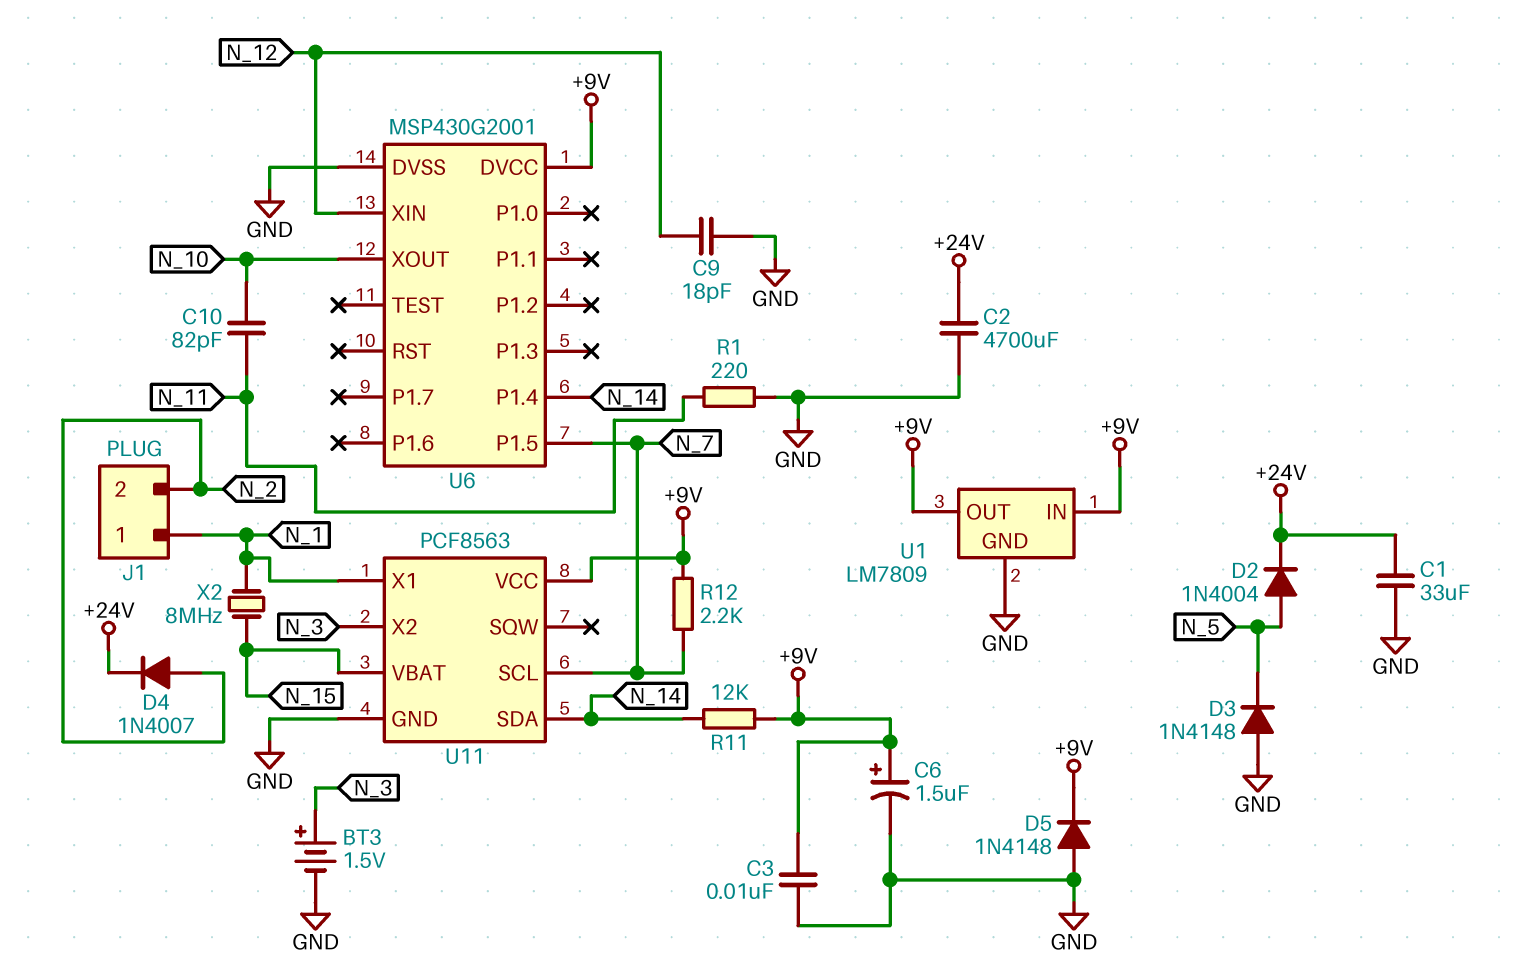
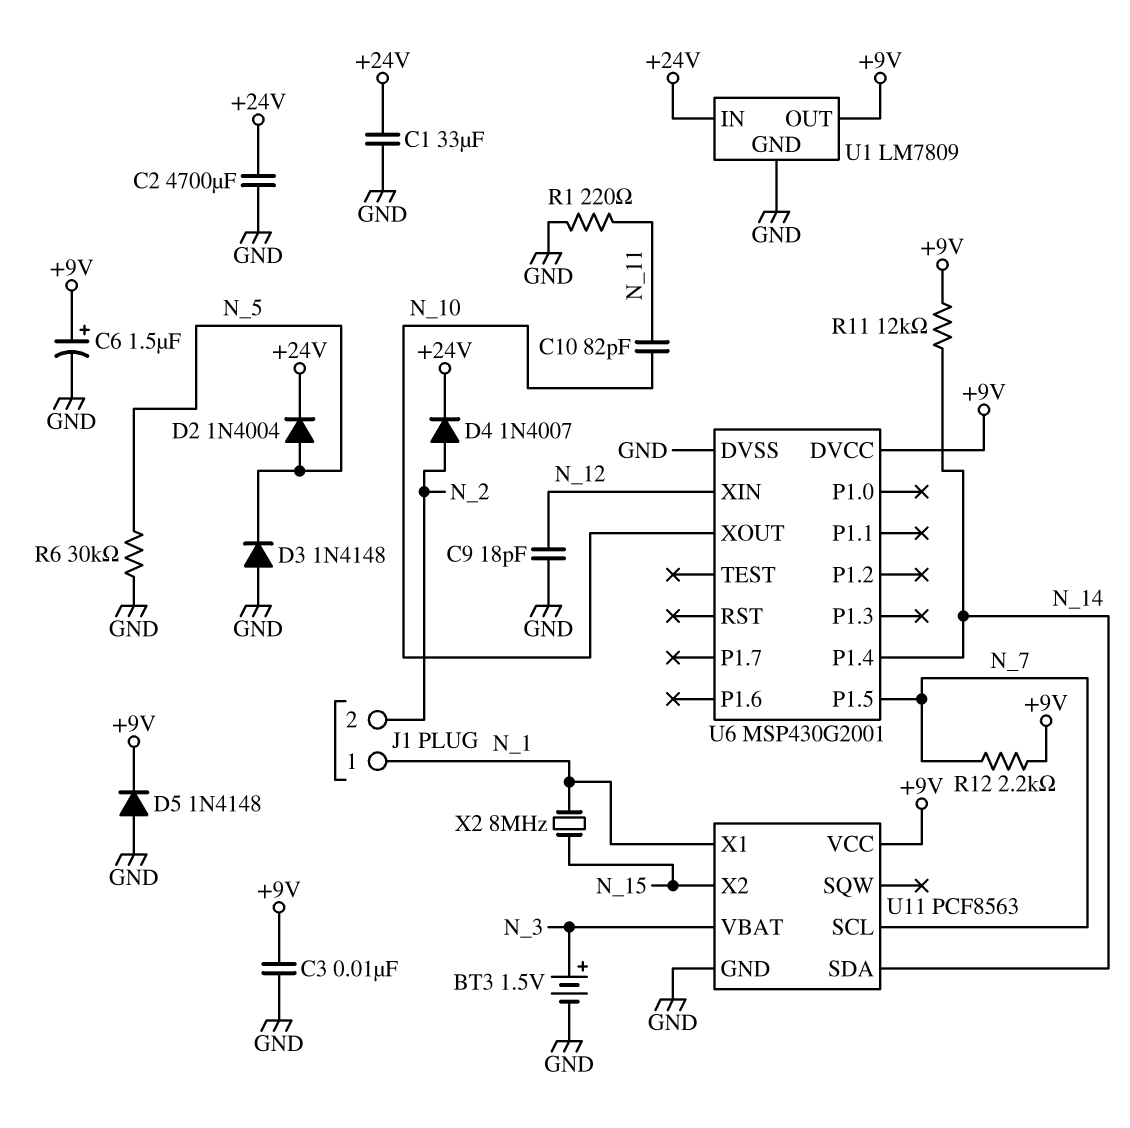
R6: none -> 30k (GND, N_5)
U1 pin IN: +9V -> +24V
U11 pin VBAT: N_15 -> N_3
U11 pin X2: N_3 -> N_15

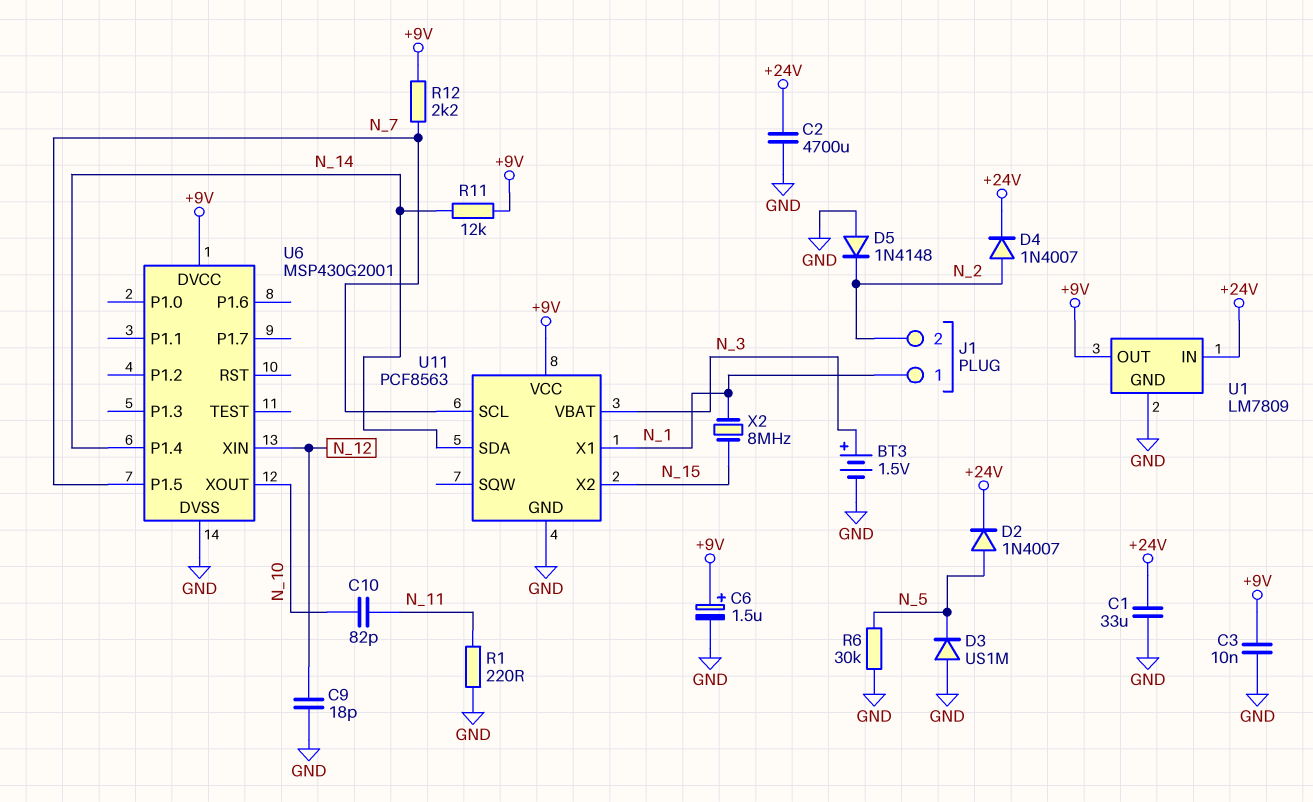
D2: diode 1N4004 (A N_5, K +24V) -> diode 1N4007 (A N_5, K +24V)
D3: diode 1N4148 (A GND, K N_5) -> diode US1M (A GND, K N_5)
D5: diode 1N4148 (A GND, K +9V) -> diode 1N4148 (A GND, K N_2)

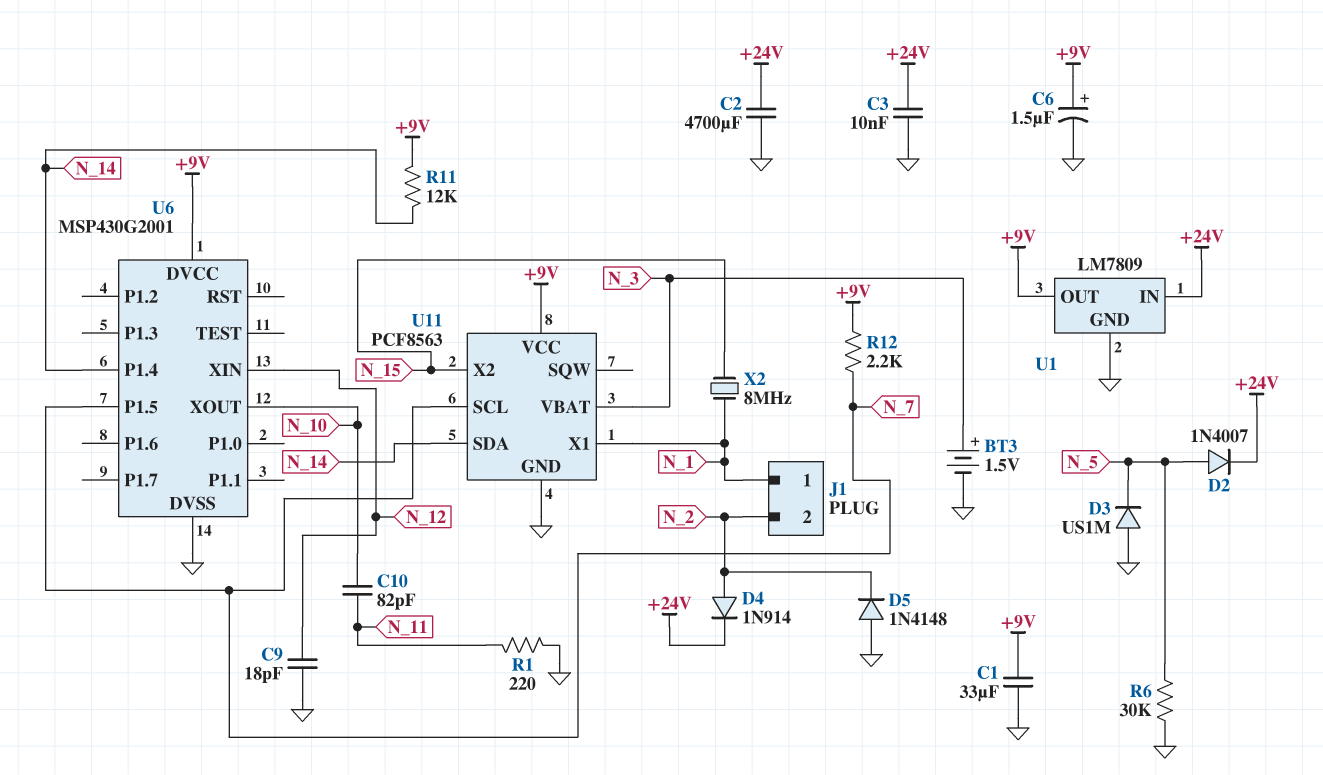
C1: 33uF (+24V, GND) -> 33uF (+9V, GND)
C3: 10nF (+9V, GND) -> 10nF (+24V, GND)
D4: diode 1N4007 (A N_2, K +24V) -> diode 1N914 (A N_2, K +24V)

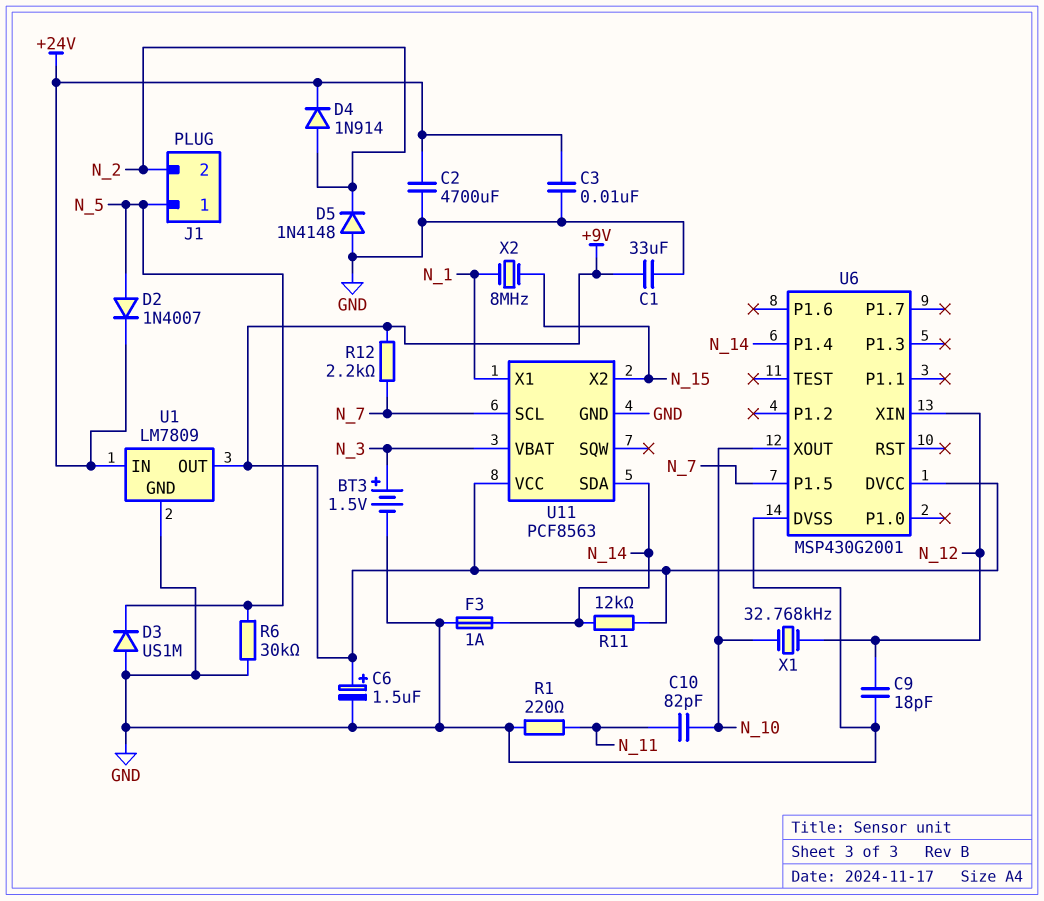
F3: none -> 1A (GND, N_14)
J1 pin 1: N_1 -> N_5
X1: none -> 32.768kHz (N_10, N_12)

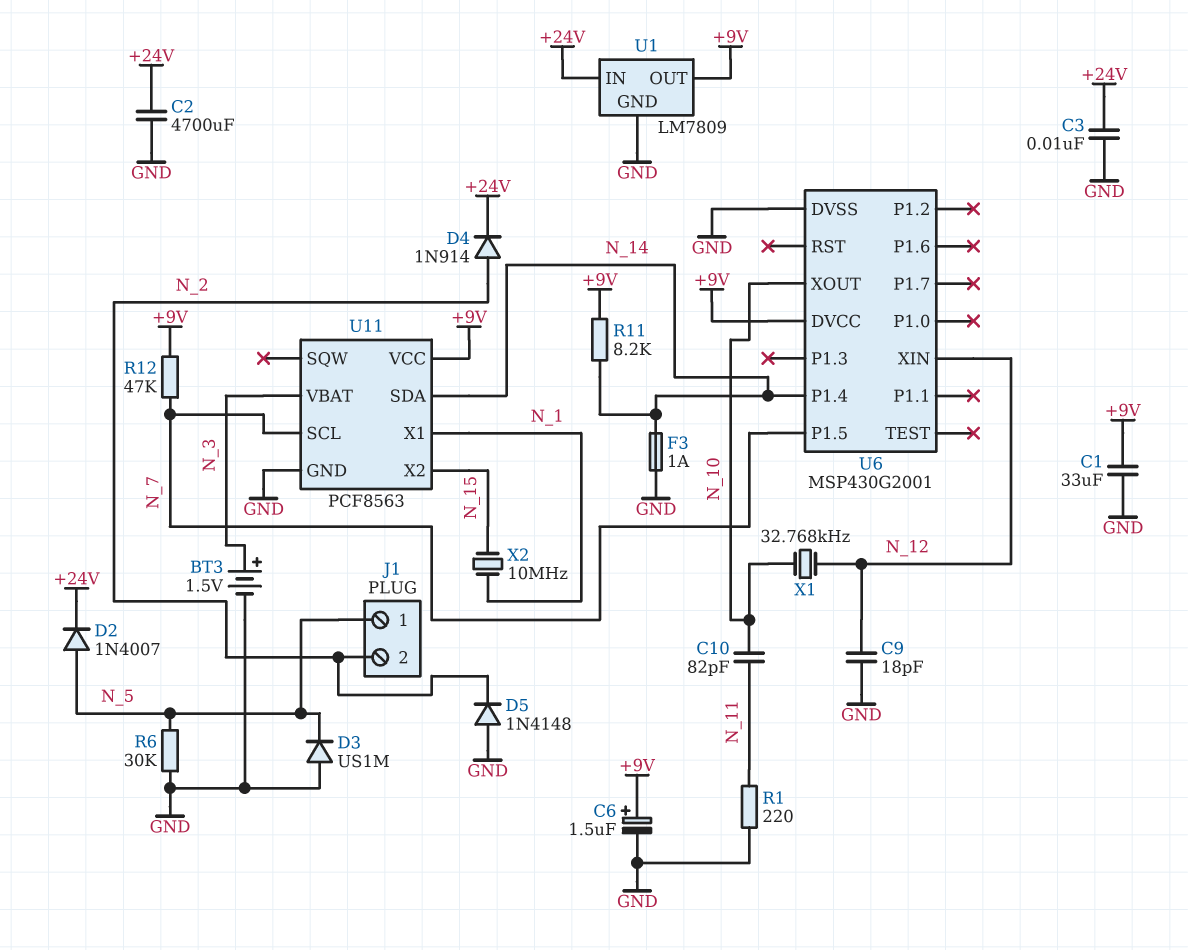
R11: 12k (+9V, N_14) -> 8.2k (+9V, N_14)
R12: 2.2k (+9V, N_7) -> 47k (+9V, N_7)
X2: 8MHz (N_1, N_15) -> 10MHz (N_1, N_15)

